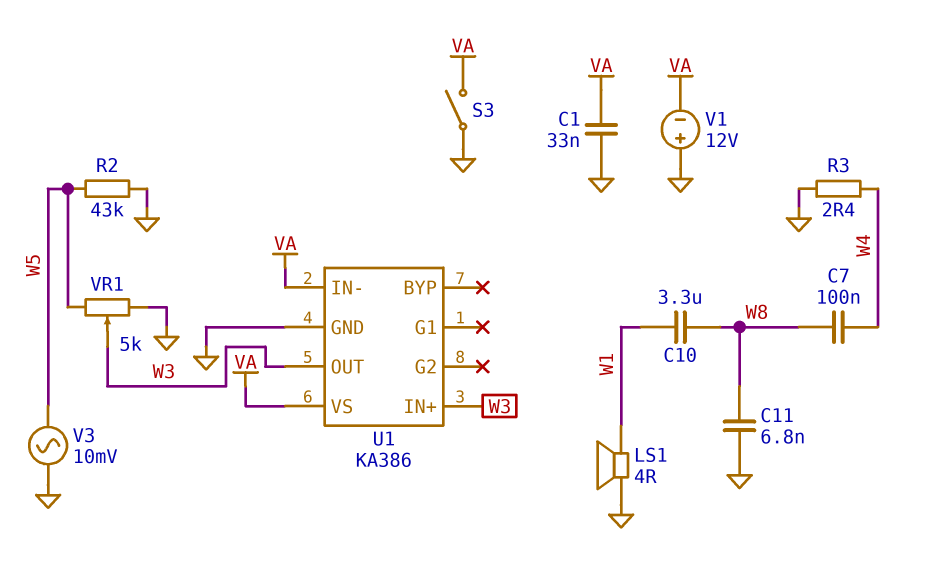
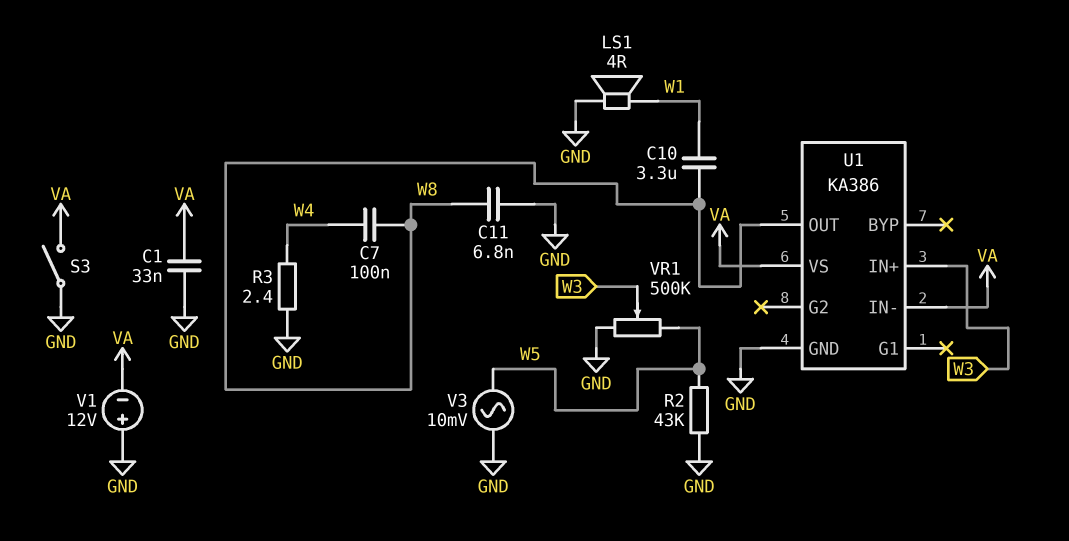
U1 pin OUT: W3 -> W8
VR1: 5k (GND, W5, wiper W3) -> 500k (GND, W5, wiper W3)

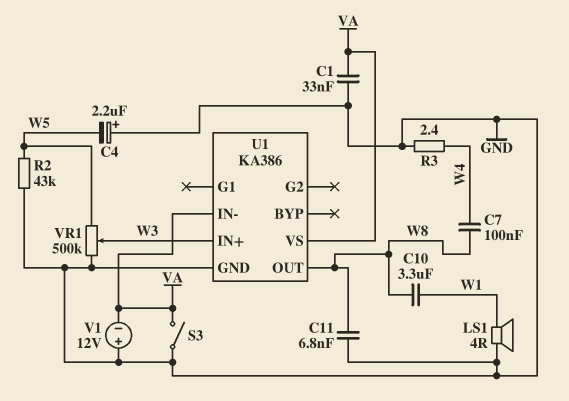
C4: none -> 2.2uF (plus GND, minus W5)
V3: AC 10mV (GND, W5) -> none

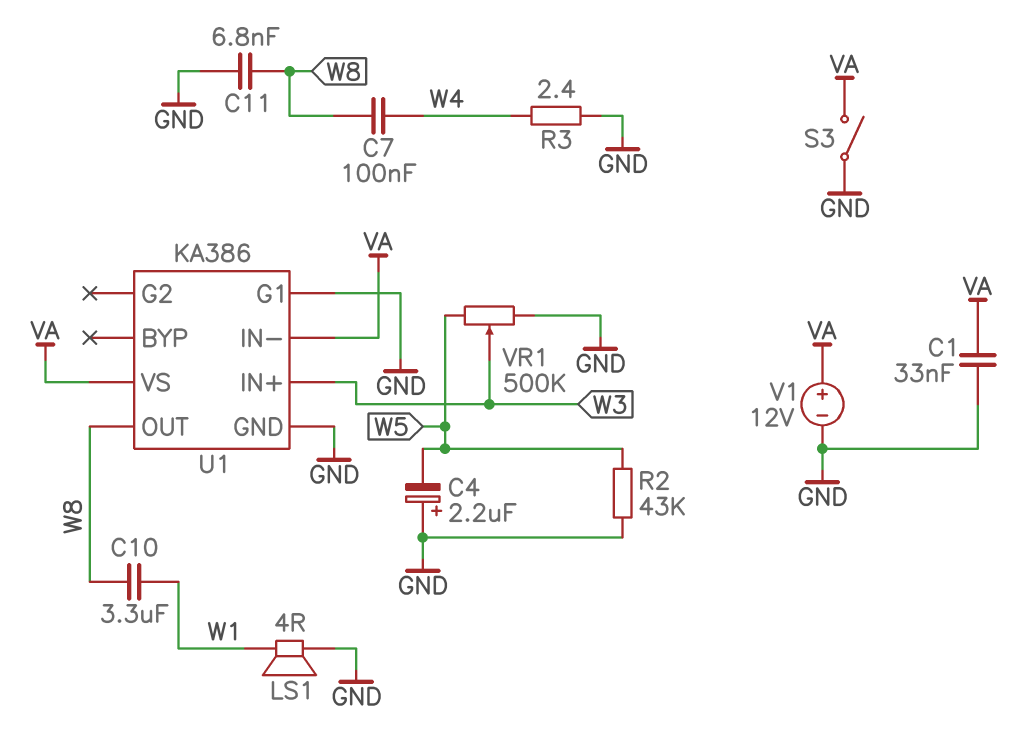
U1 pin G1: none -> GND
V1: 12V (plus GND, minus VA) -> 12V (plus VA, minus GND)

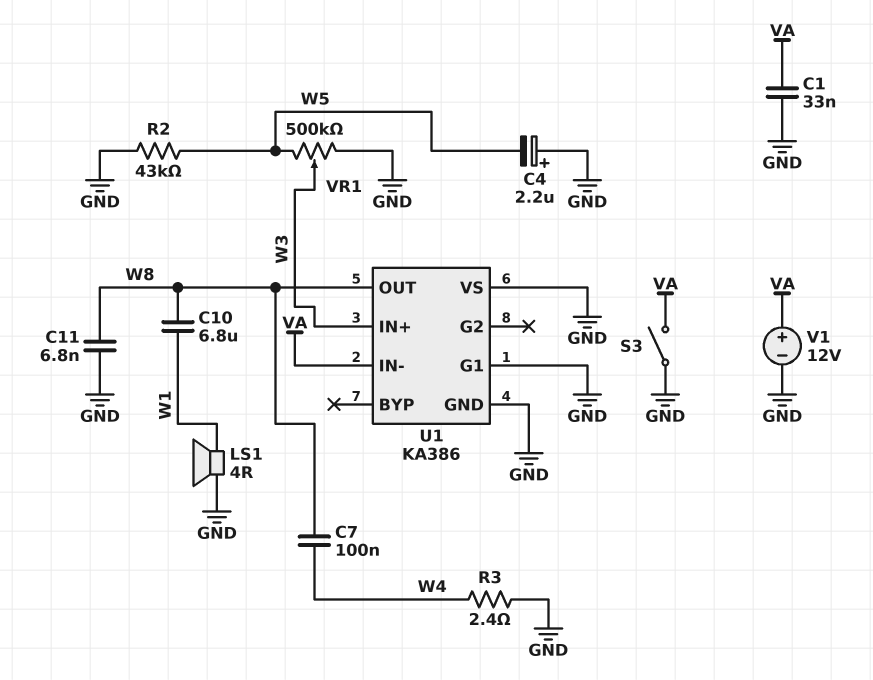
C10: 3.3uF (W1, W8) -> 6.8uF (W1, W8)
U1 pin VS: VA -> GND

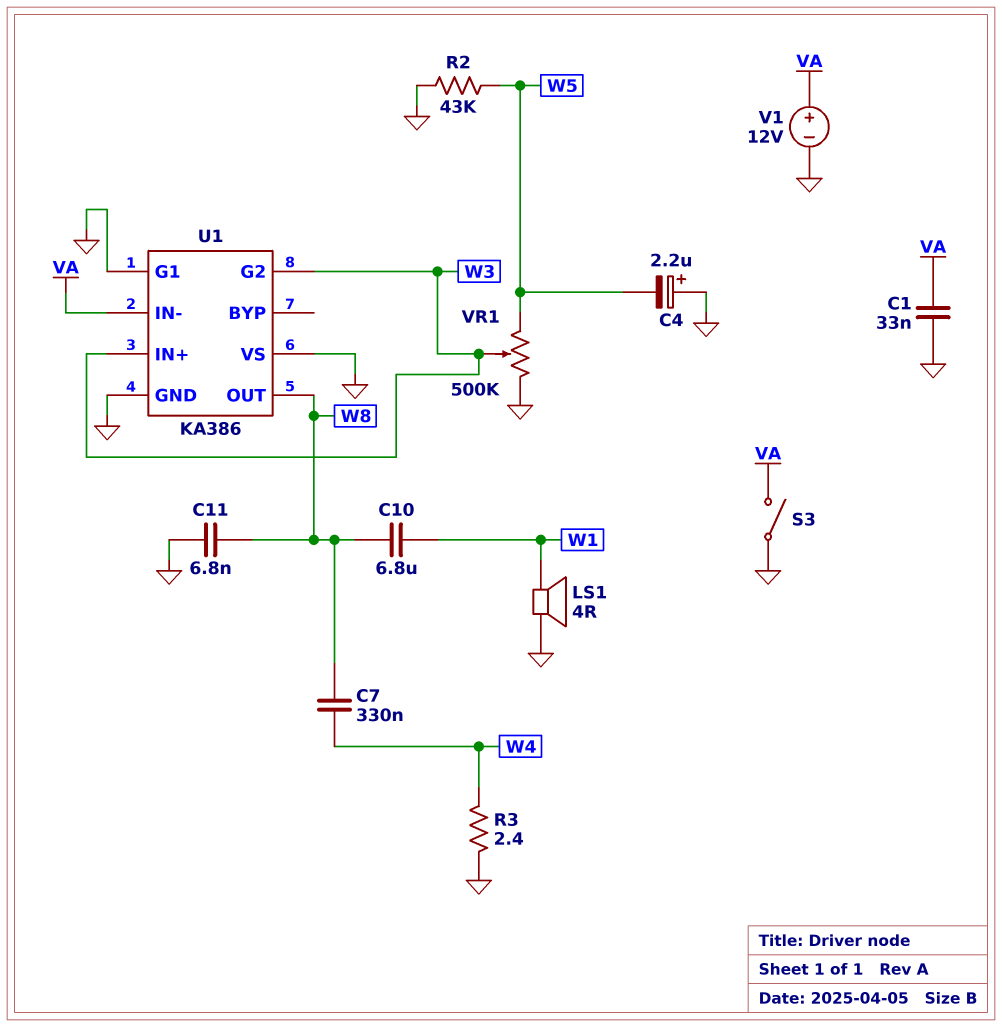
C7: 100nF (W4, W8) -> 330nF (W4, W8)
U1 pin G2: none -> W3

